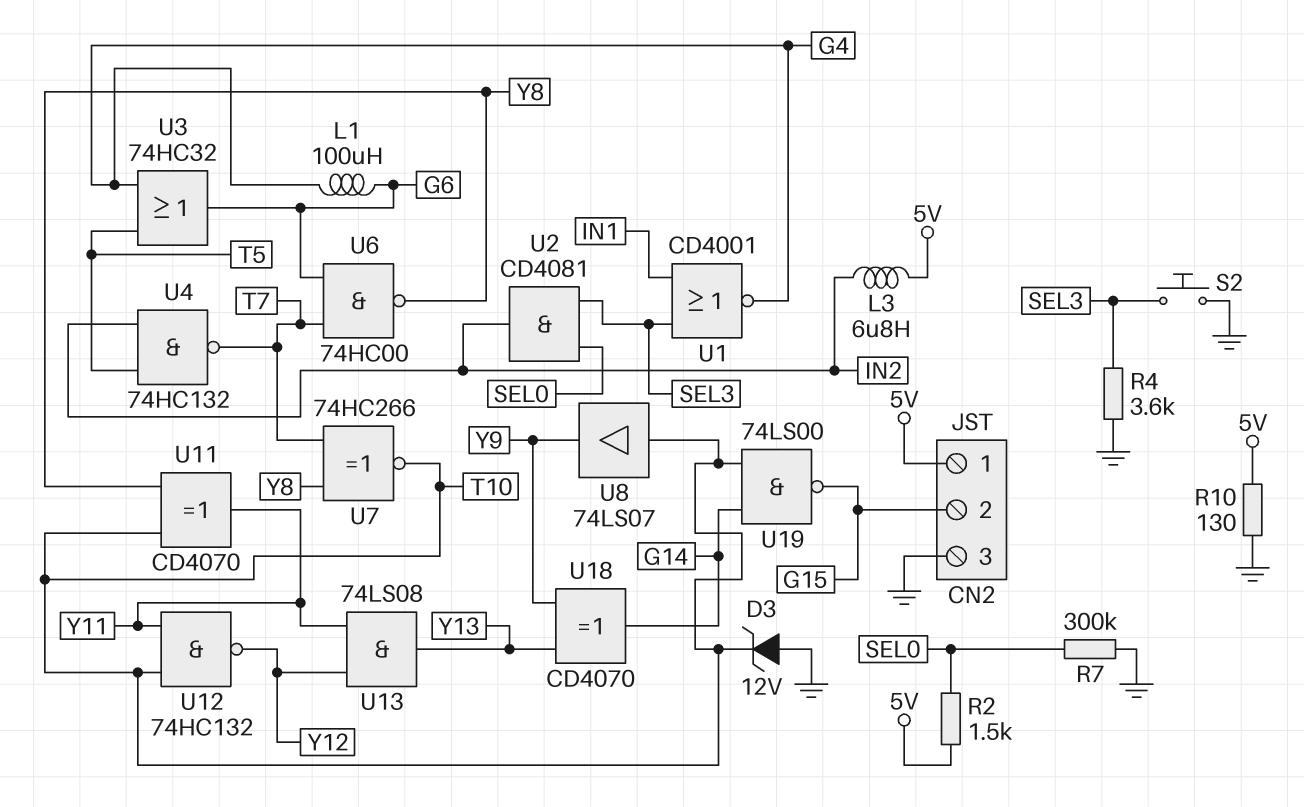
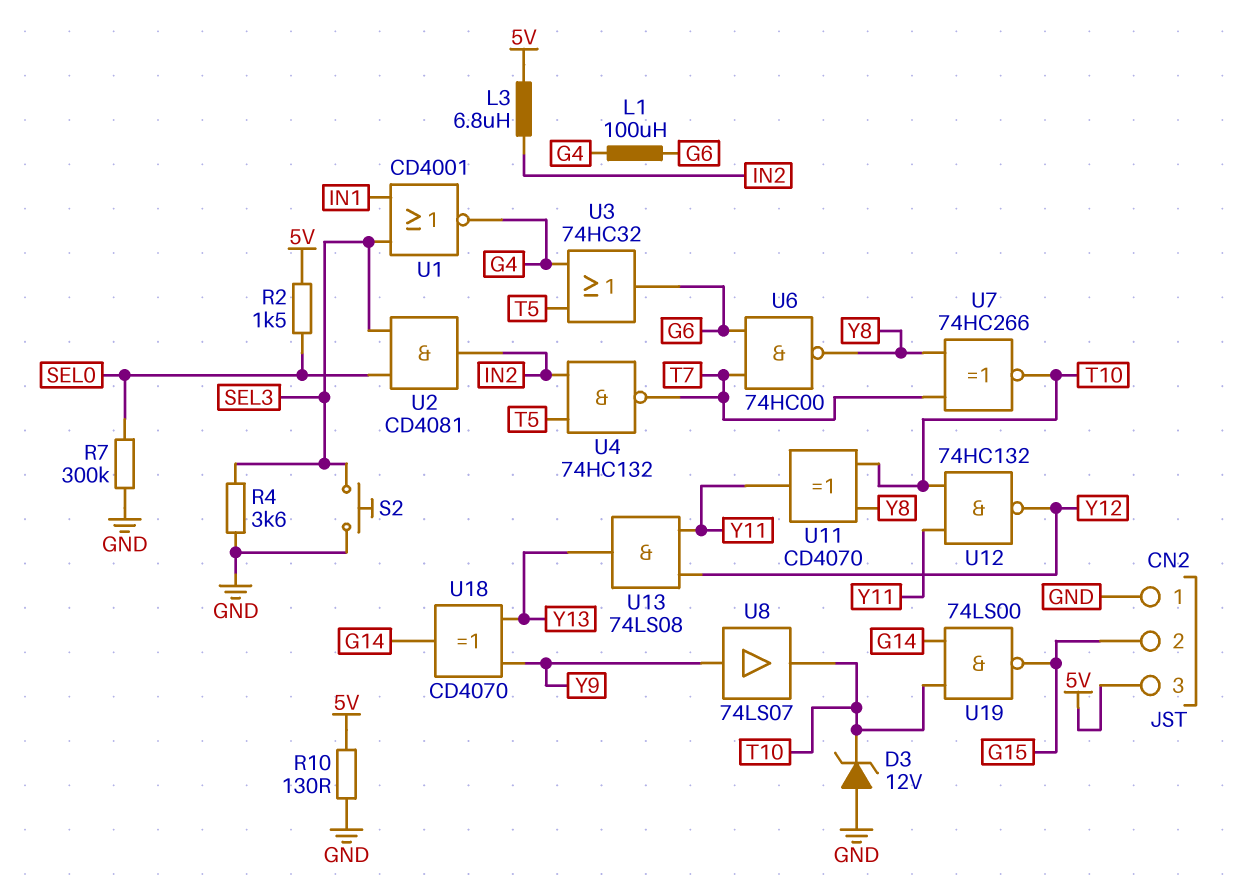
CN2 pin 1: 5V -> GND
CN2 pin 3: GND -> 5V
U8: buffer 74LS07 (in T10, out Y9) -> buffer 74LS07 (in Y9, out T10)

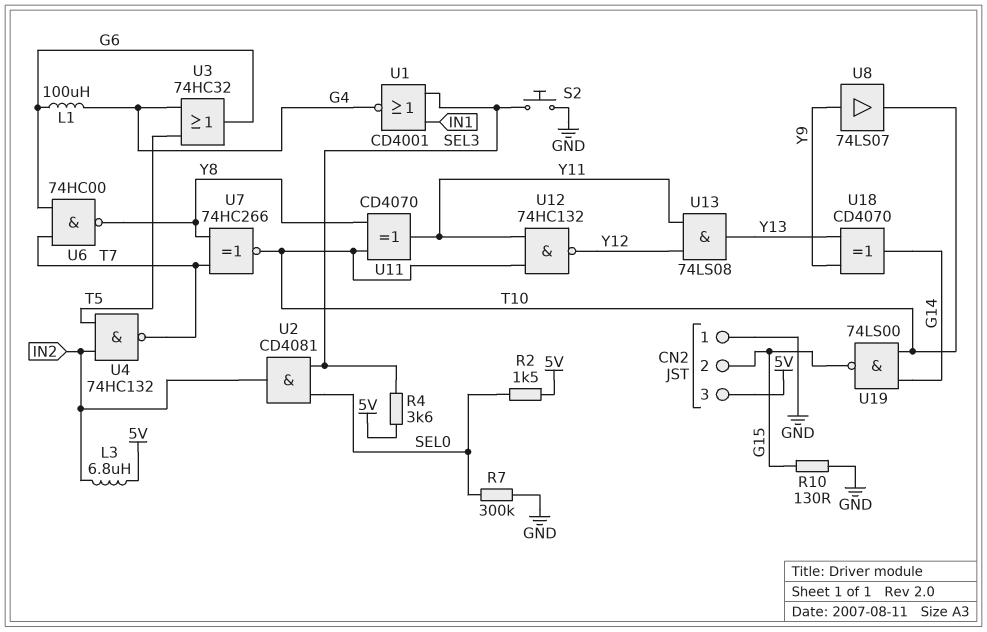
D3: zener 12V (A GND, K T10) -> none
R4: 3.6k (GND, SEL3) -> 3.6k (5V, SEL3)
R10: 130 (5V, GND) -> 130 (G15, GND)

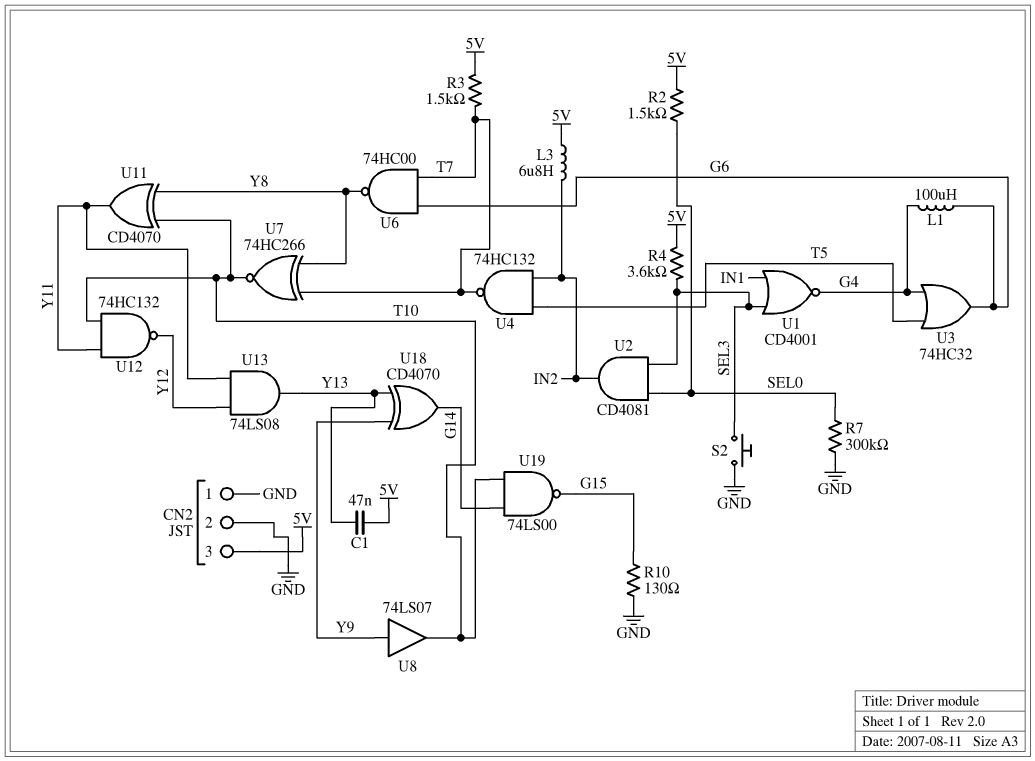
C1: none -> 47nF (5V, Y13)
CN2 pin 2: G15 -> GND
R3: none -> 1.5k (5V, T7)

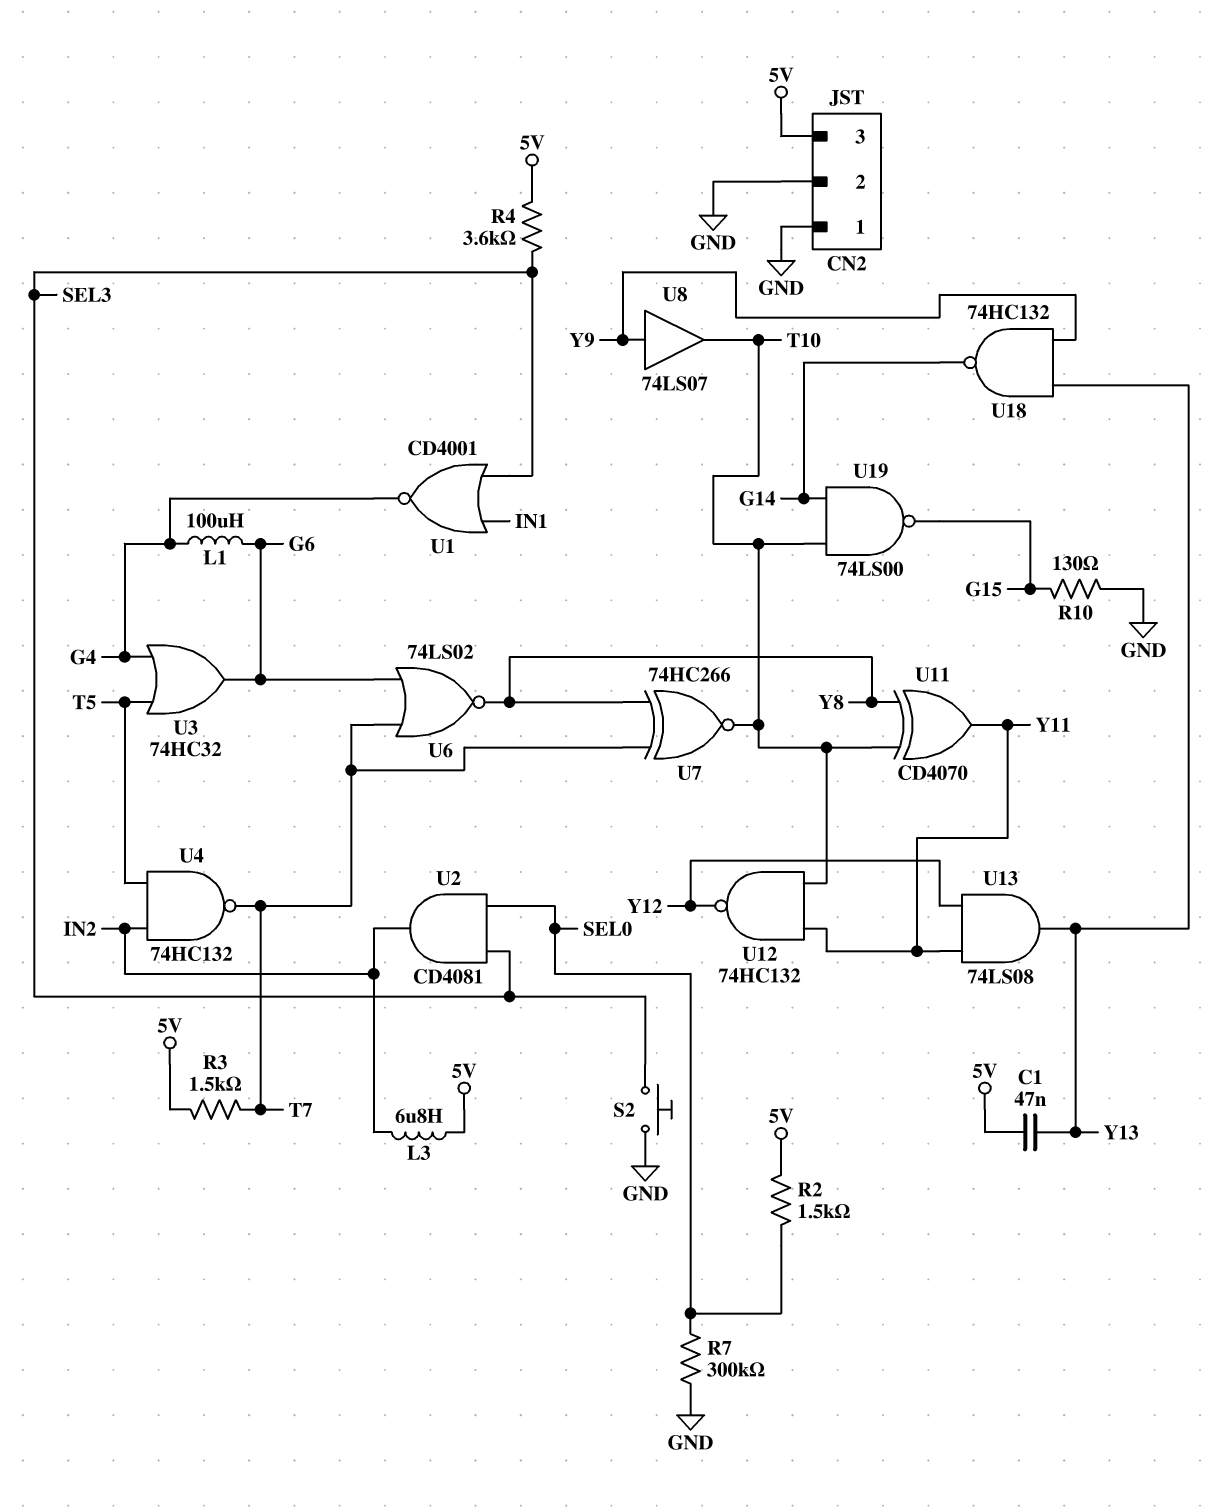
U6: NAND 74HC00 (in G6, in T7, out Y8) -> NOR 74LS02 (in G6, in T7, out Y8)
U18: XOR CD4070 (in Y9, in Y13, out G14) -> NAND 74HC132 (in Y9, in Y13, out G14)

